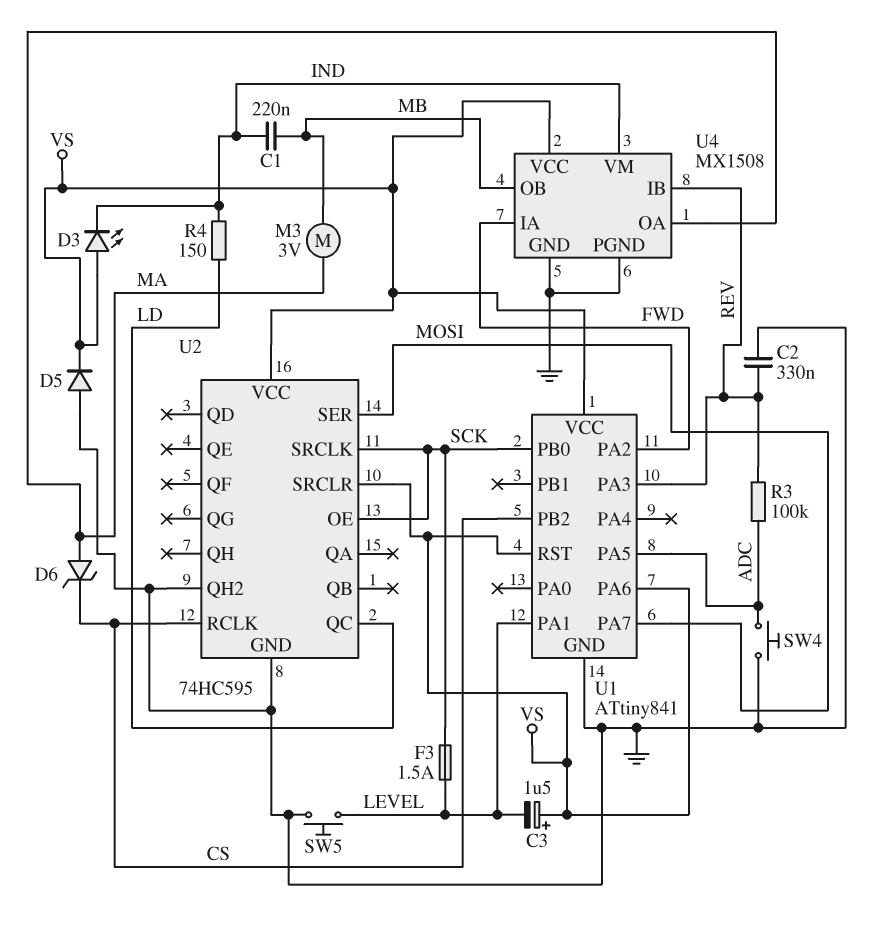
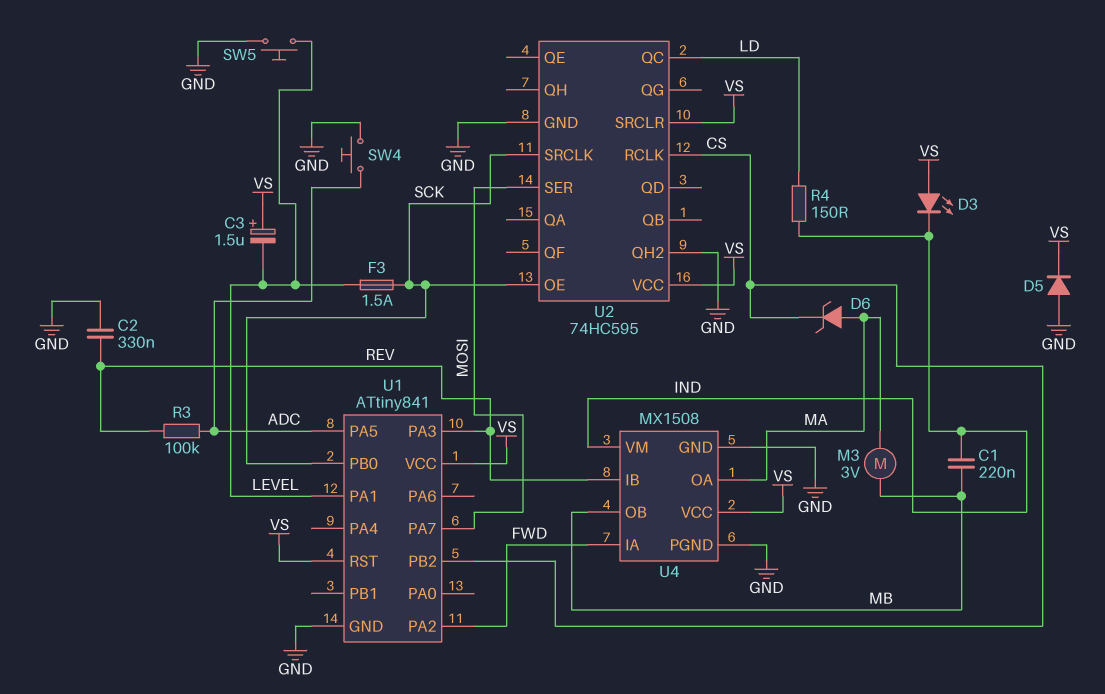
U1 pin PA6: VS -> none

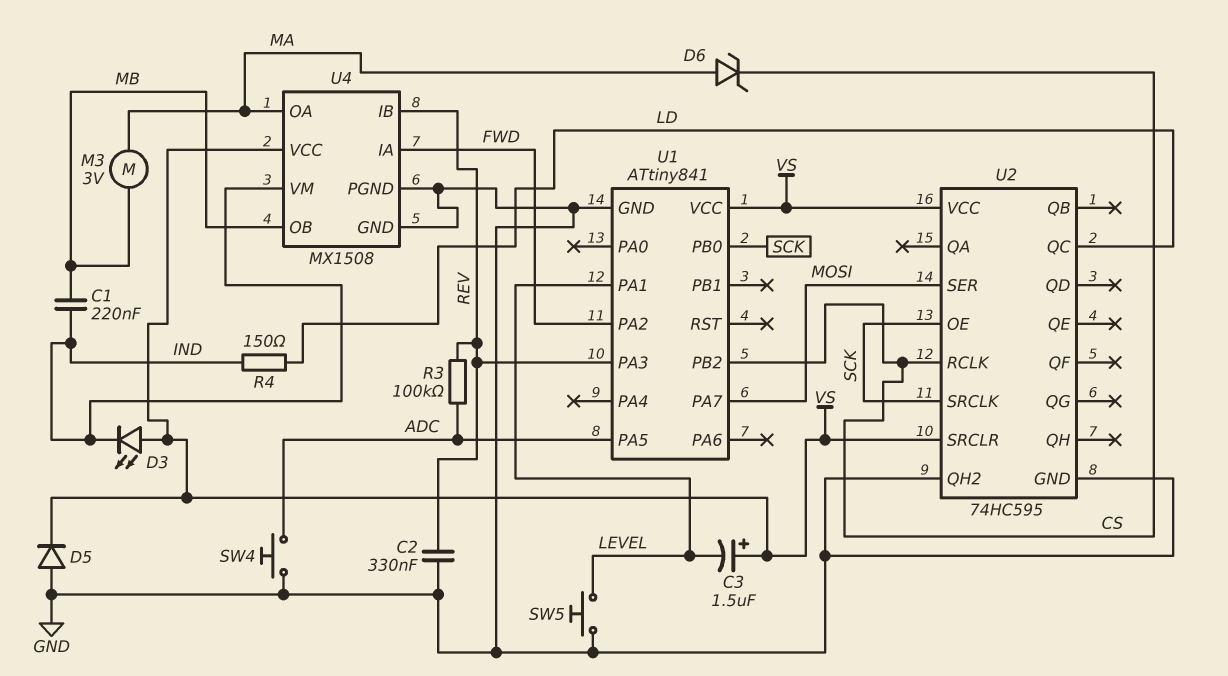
F3: 1.5A (LEVEL, SCK) -> none
U1 pin RST: VS -> none

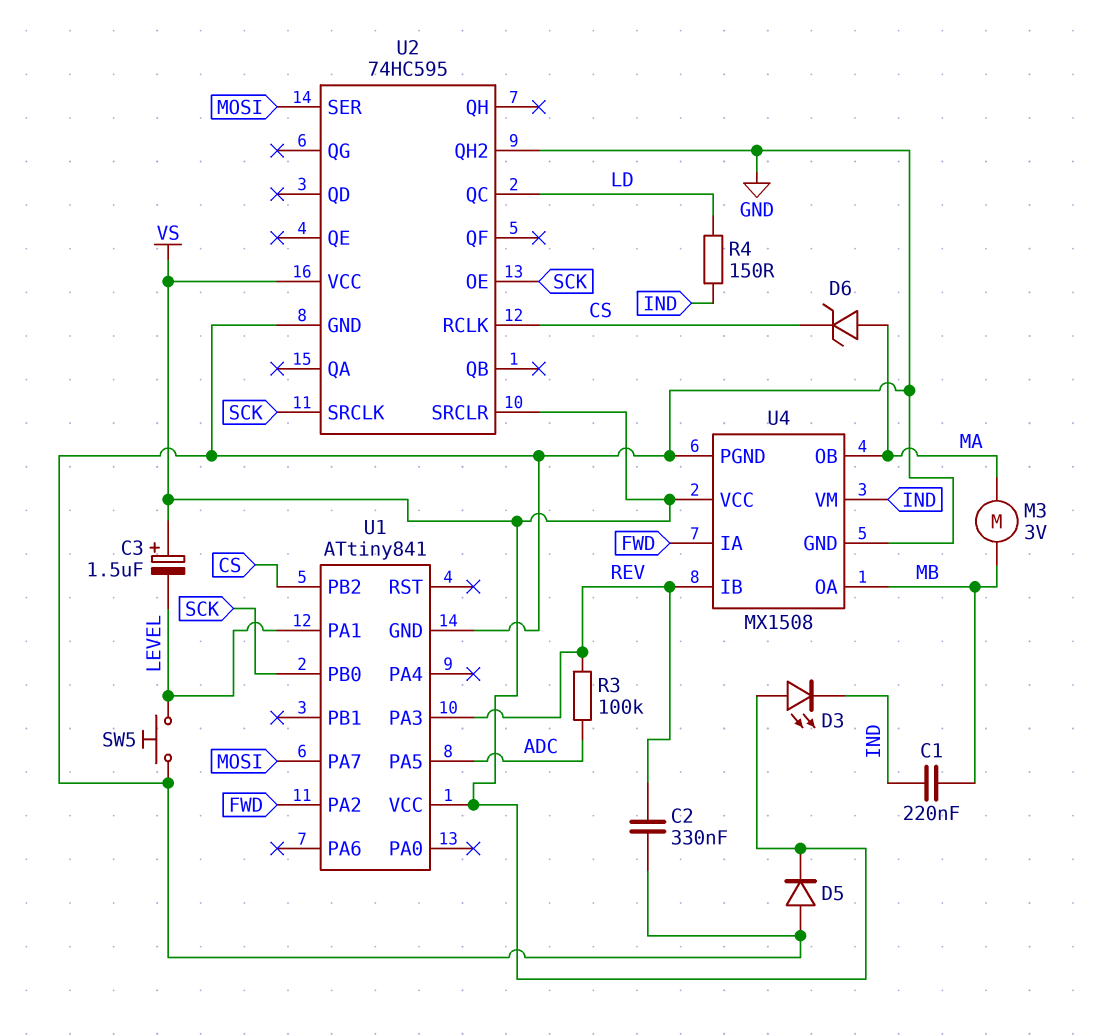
SW4: button (ADC, GND) -> none
U4 pin OA: MA -> MB
U4 pin OB: MB -> MA

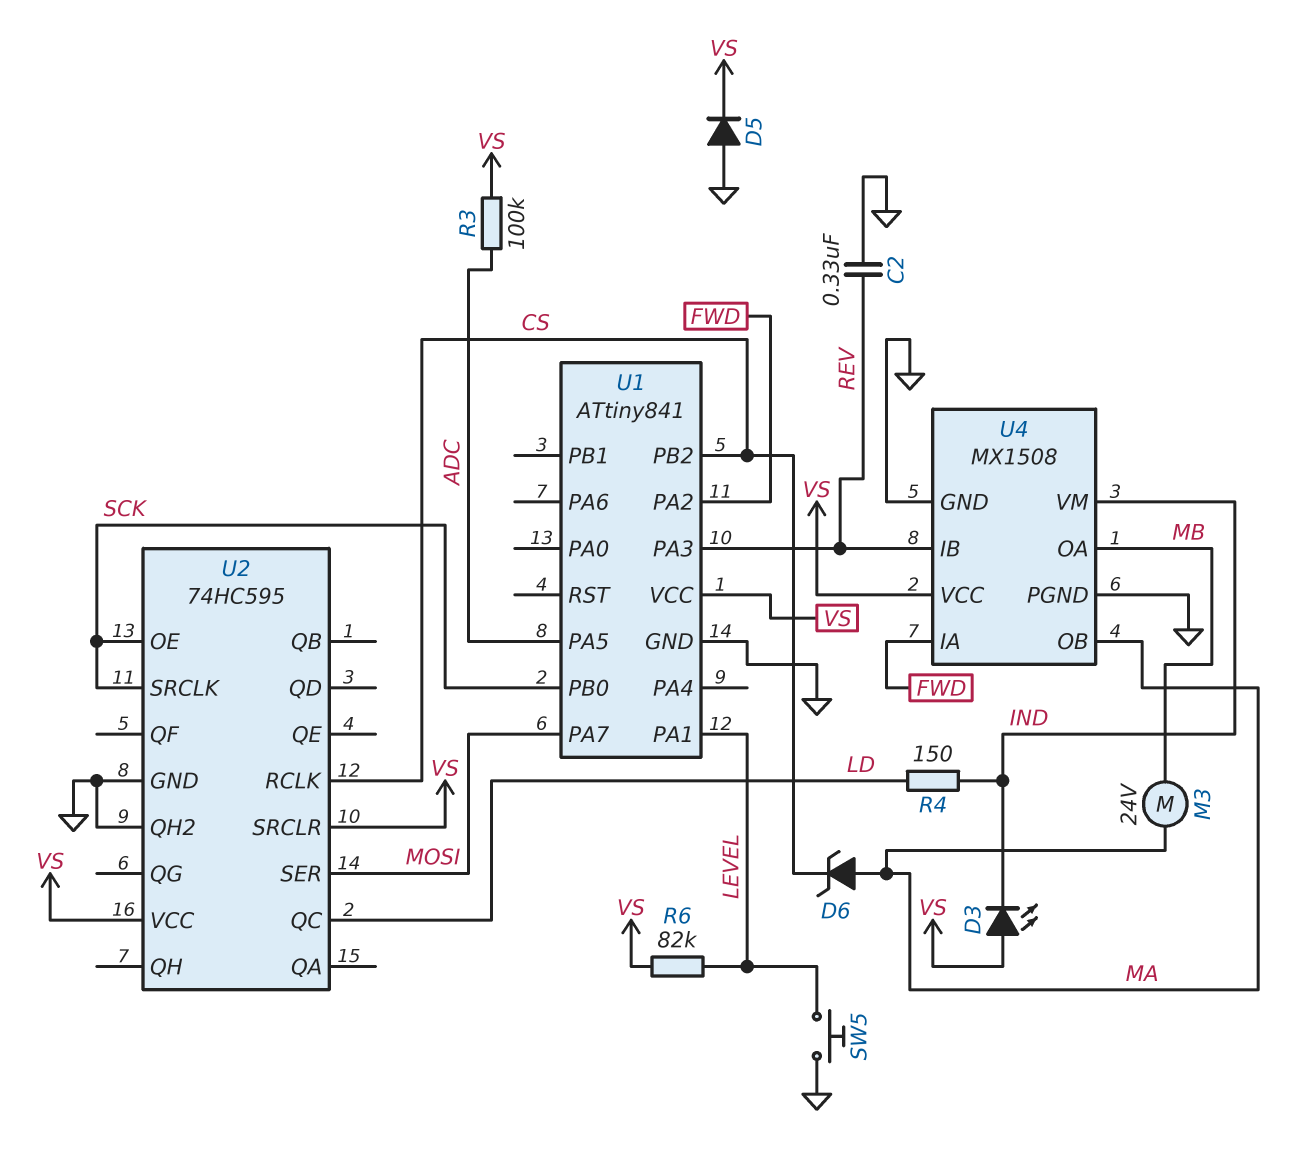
C1: 220nF (IND, MB) -> none
C3: 1.5uF (plus VS, minus LEVEL) -> none
M3: motor 3V (MA, MB) -> motor 24V (MA, MB)
R3: 100k (ADC, REV) -> 100k (ADC, VS)
R6: none -> 82k (LEVEL, VS)

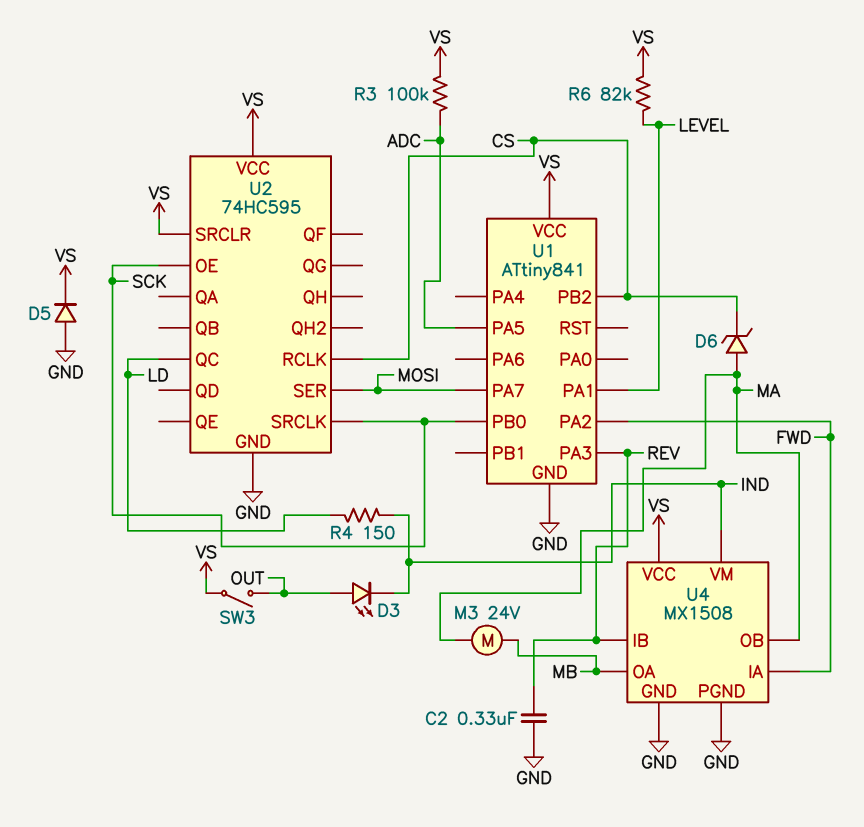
D3: LED (A VS, K IND) -> LED (A OUT, K IND)
SW3: none -> switch (OUT, VS)
SW5: button (GND, LEVEL) -> none
U2 pin QH2: GND -> none

